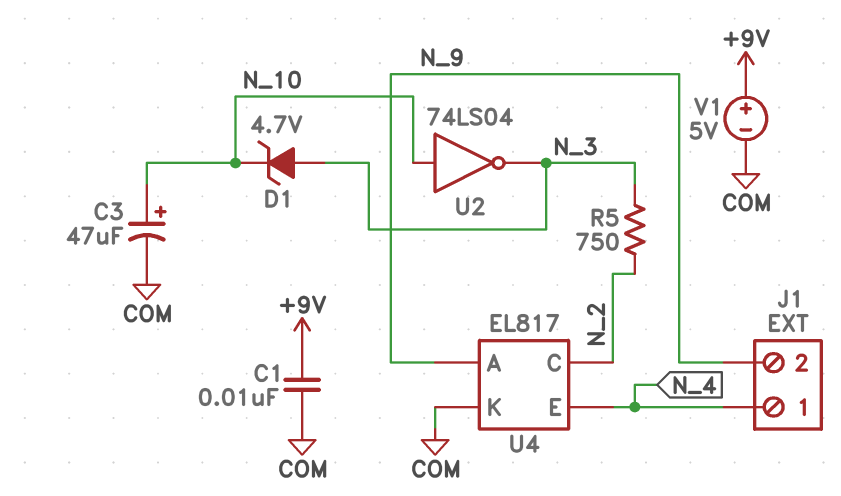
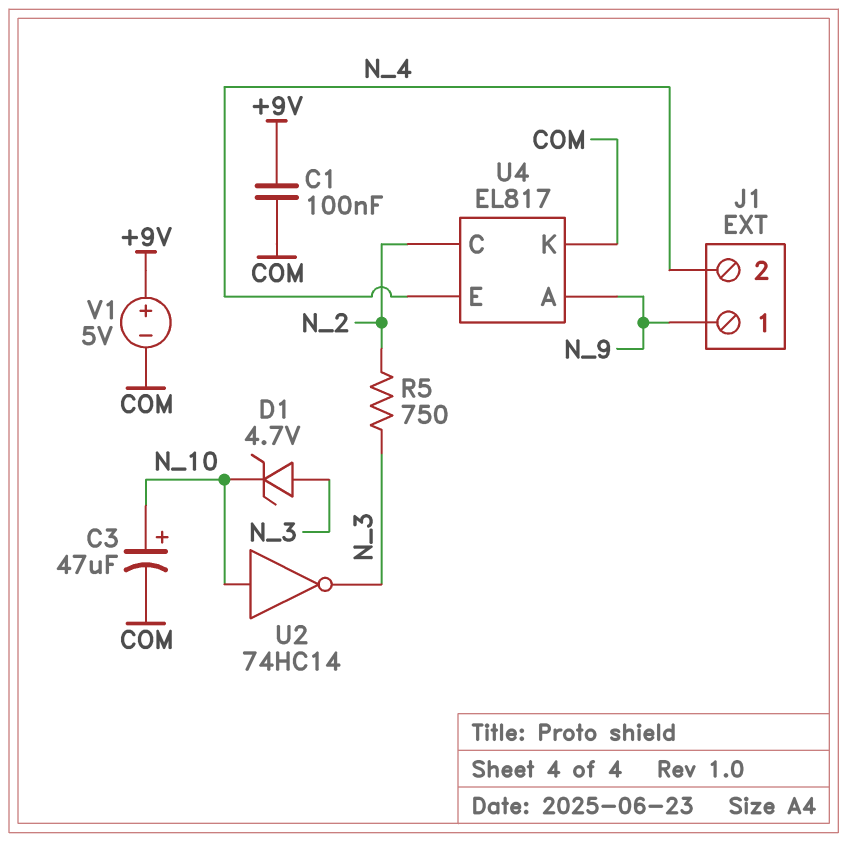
C1: 10nF (+9V, COM) -> 100nF (+9V, COM)
J1 pin 1: N_4 -> N_9
J1 pin 2: N_9 -> N_4
U2: NOT 74LS04 (in N_10, out N_3) -> NOT 74HC14 (in N_10, out N_3)

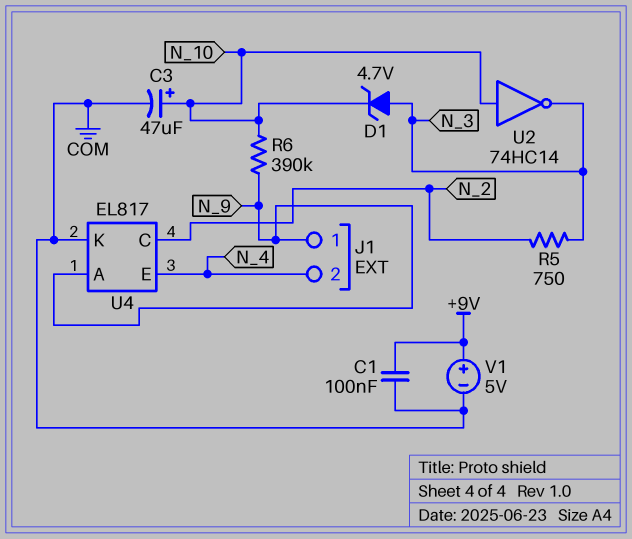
R6: none -> 390k (N_9, N_10)

